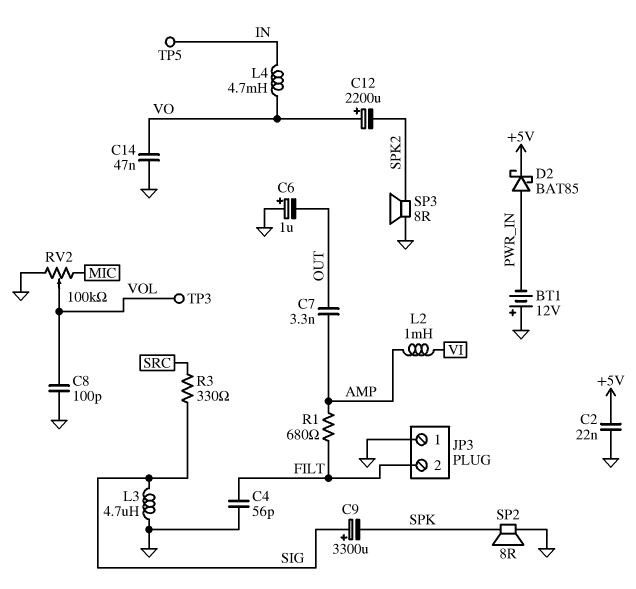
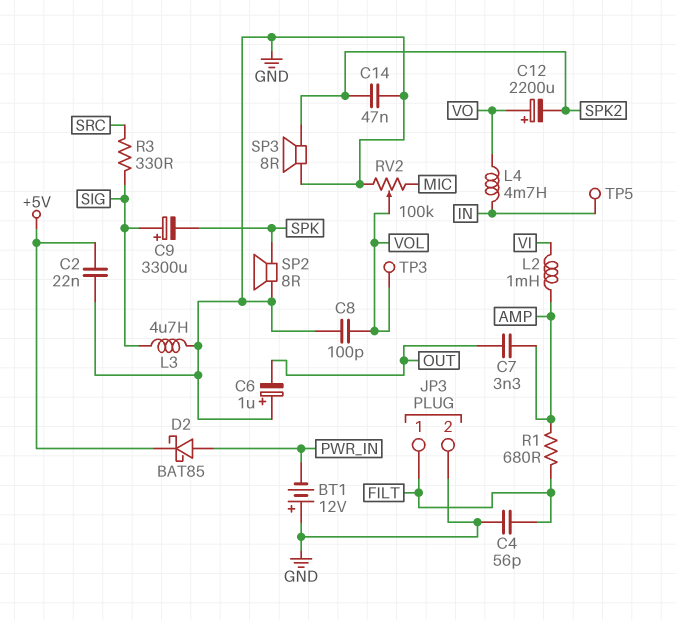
C14: 47nF (GND, VO) -> 47nF (GND, SPK2)
JP3 pin 1: GND -> FILT
JP3 pin 2: FILT -> GND

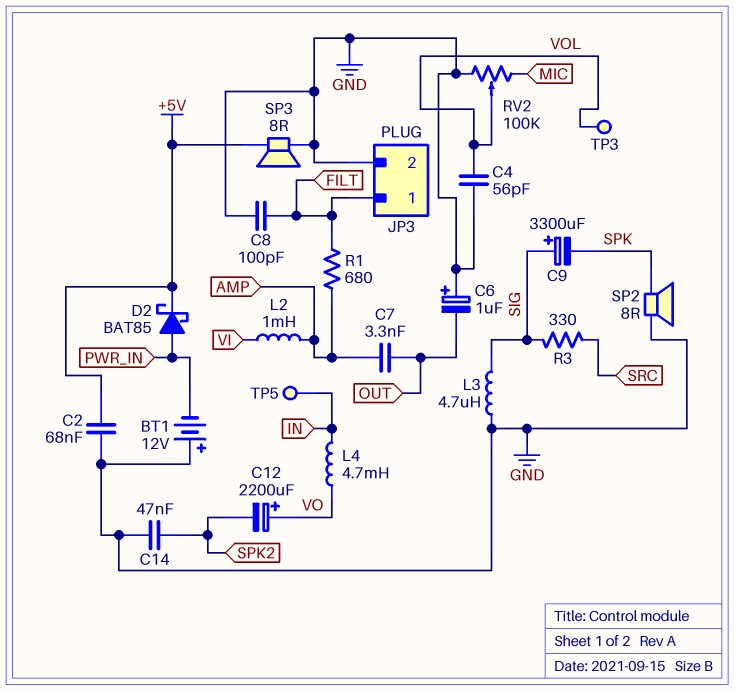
C2: 22nF (+5V, GND) -> 68nF (+5V, GND)
C4: 56pF (FILT, GND) -> 56pF (GND, VOL)
C8: 100pF (GND, VOL) -> 100pF (FILT, GND)
SP3: speaker 8R (GND, SPK2) -> speaker 8R (+5V, GND)

